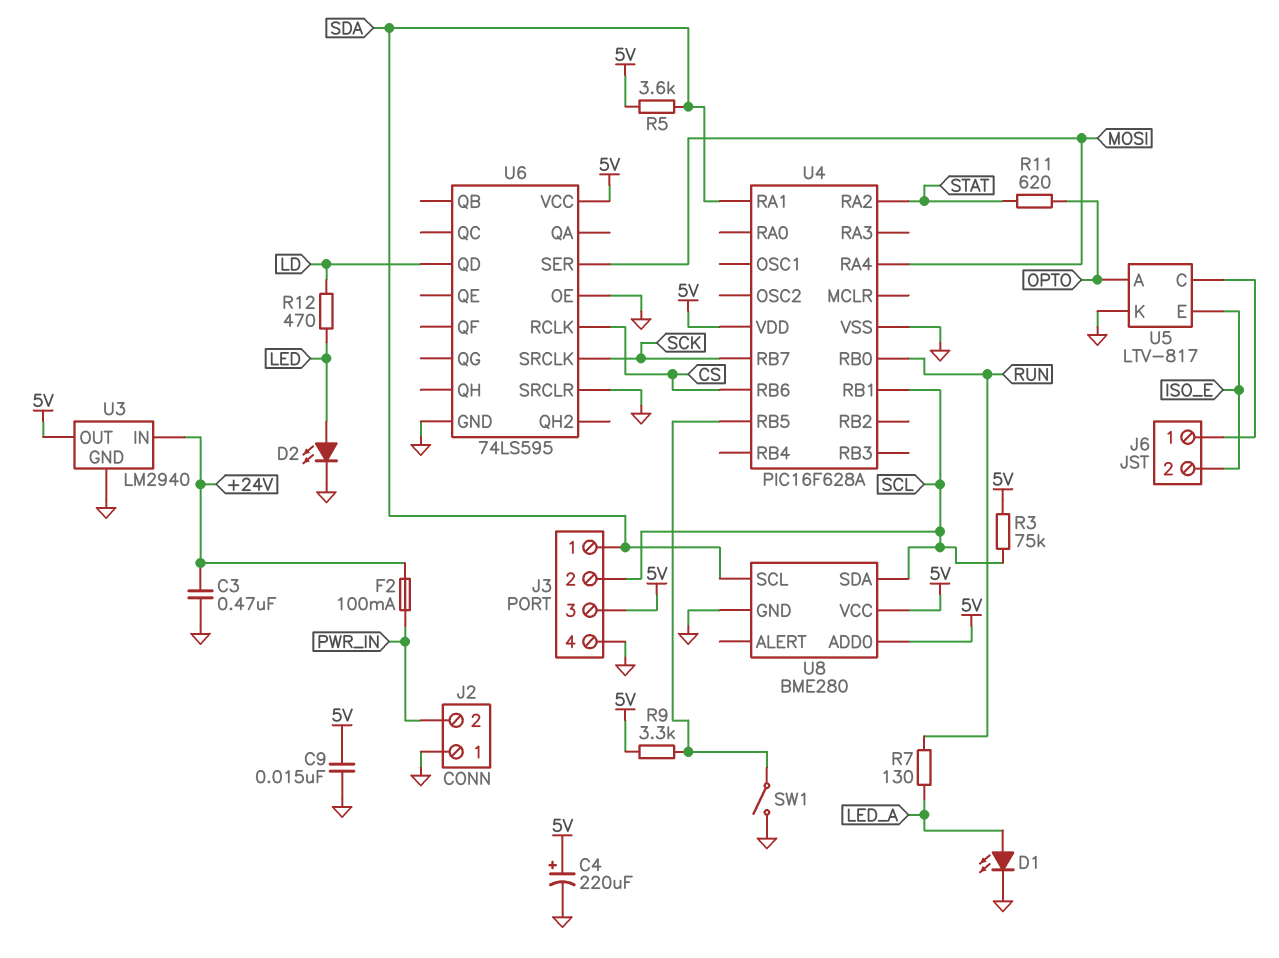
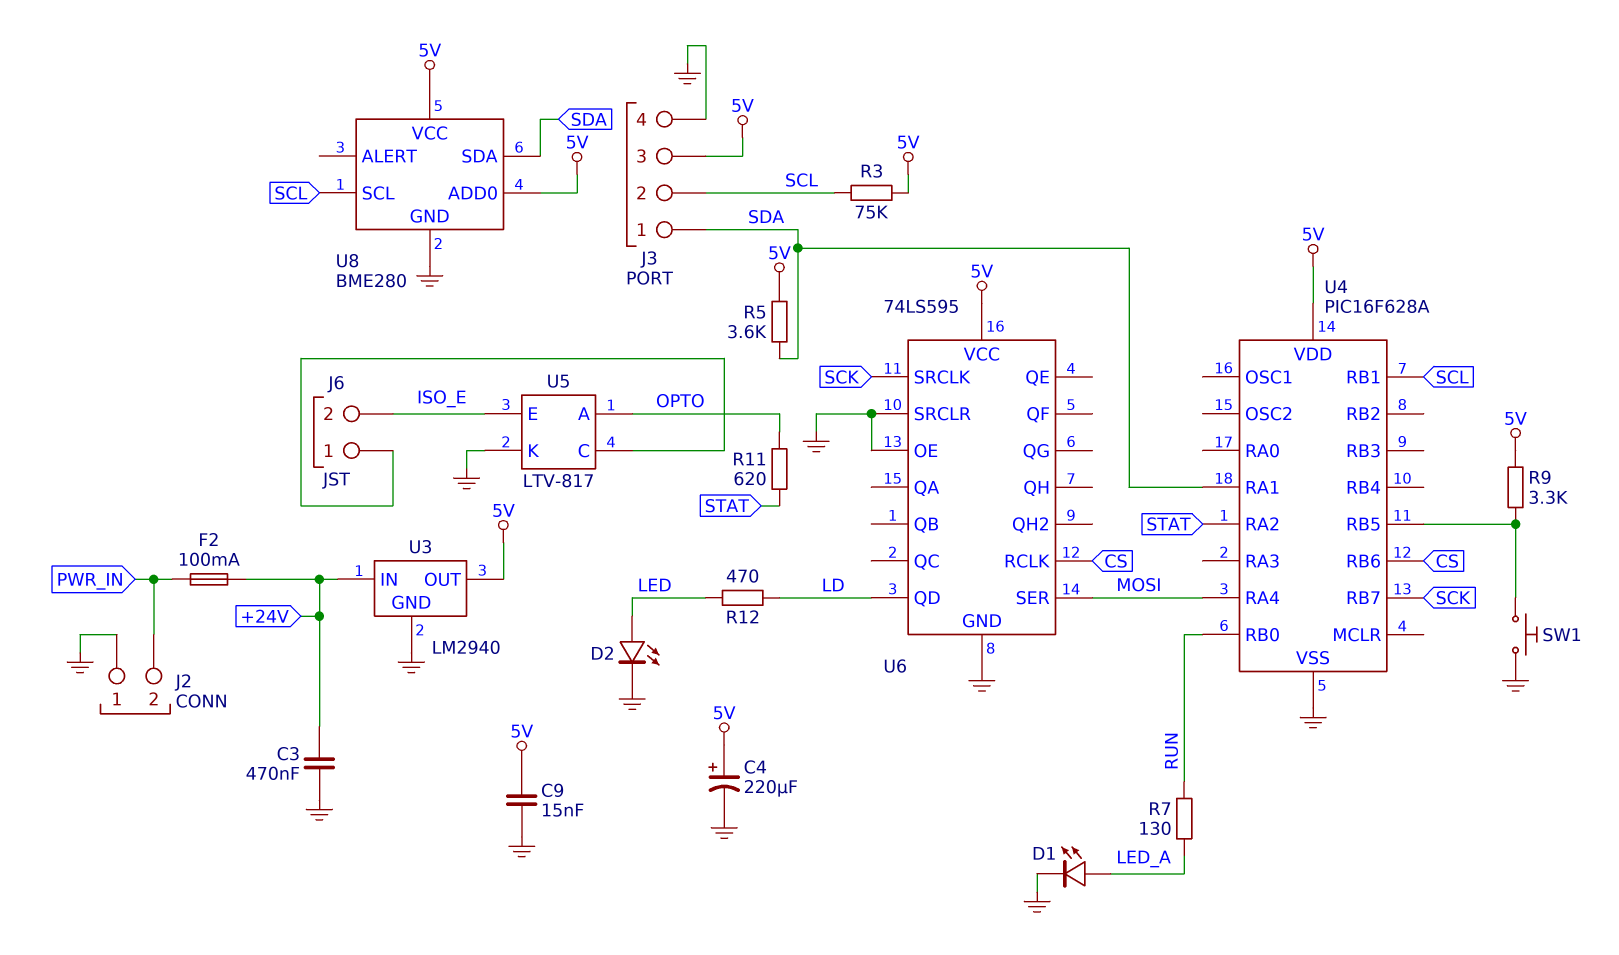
SW1: switch (GND, U4/RB5) -> button (GND, U4/RB5)
U8 pin SCL: SDA -> SCL
U8 pin SDA: SCL -> SDA

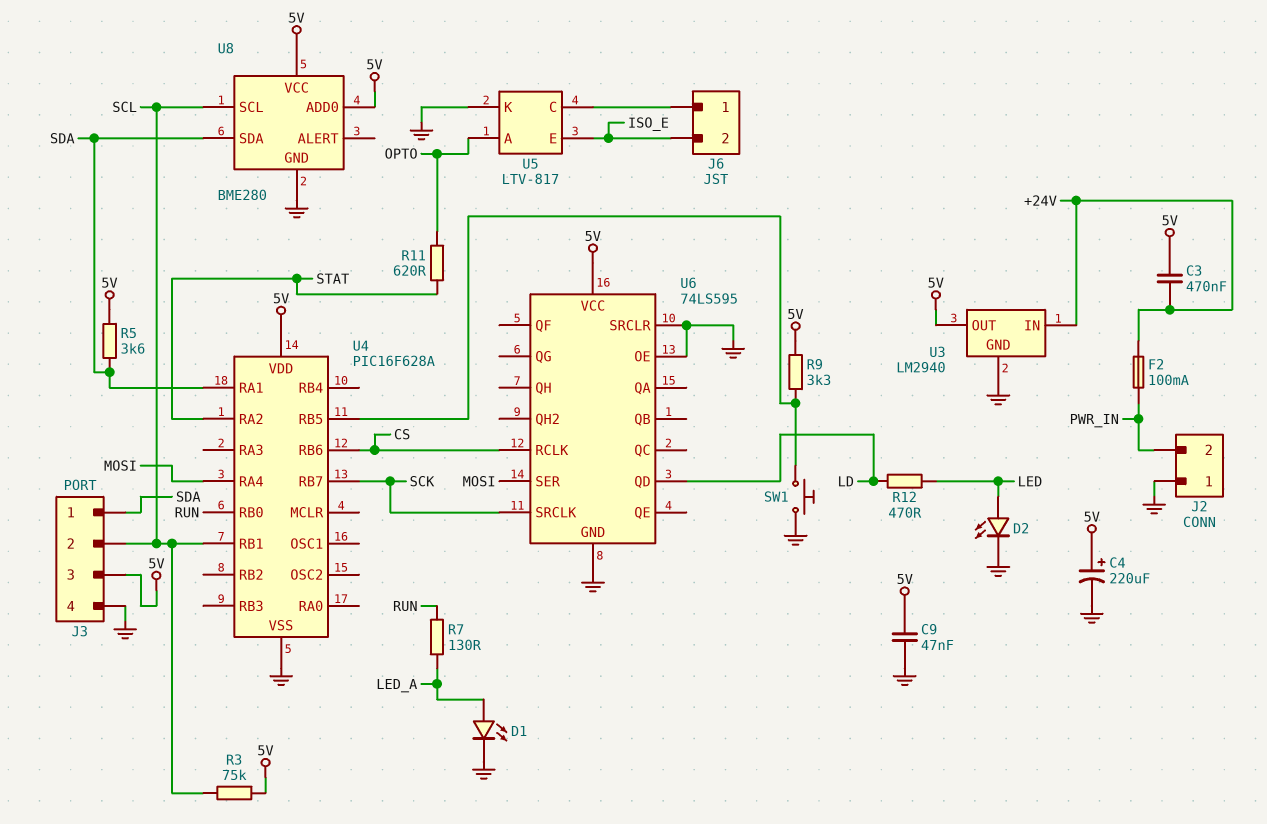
C3: 470nF (+24V, GND) -> 470nF (+24V, 5V)
C9: 15nF (5V, GND) -> 47nF (5V, GND)

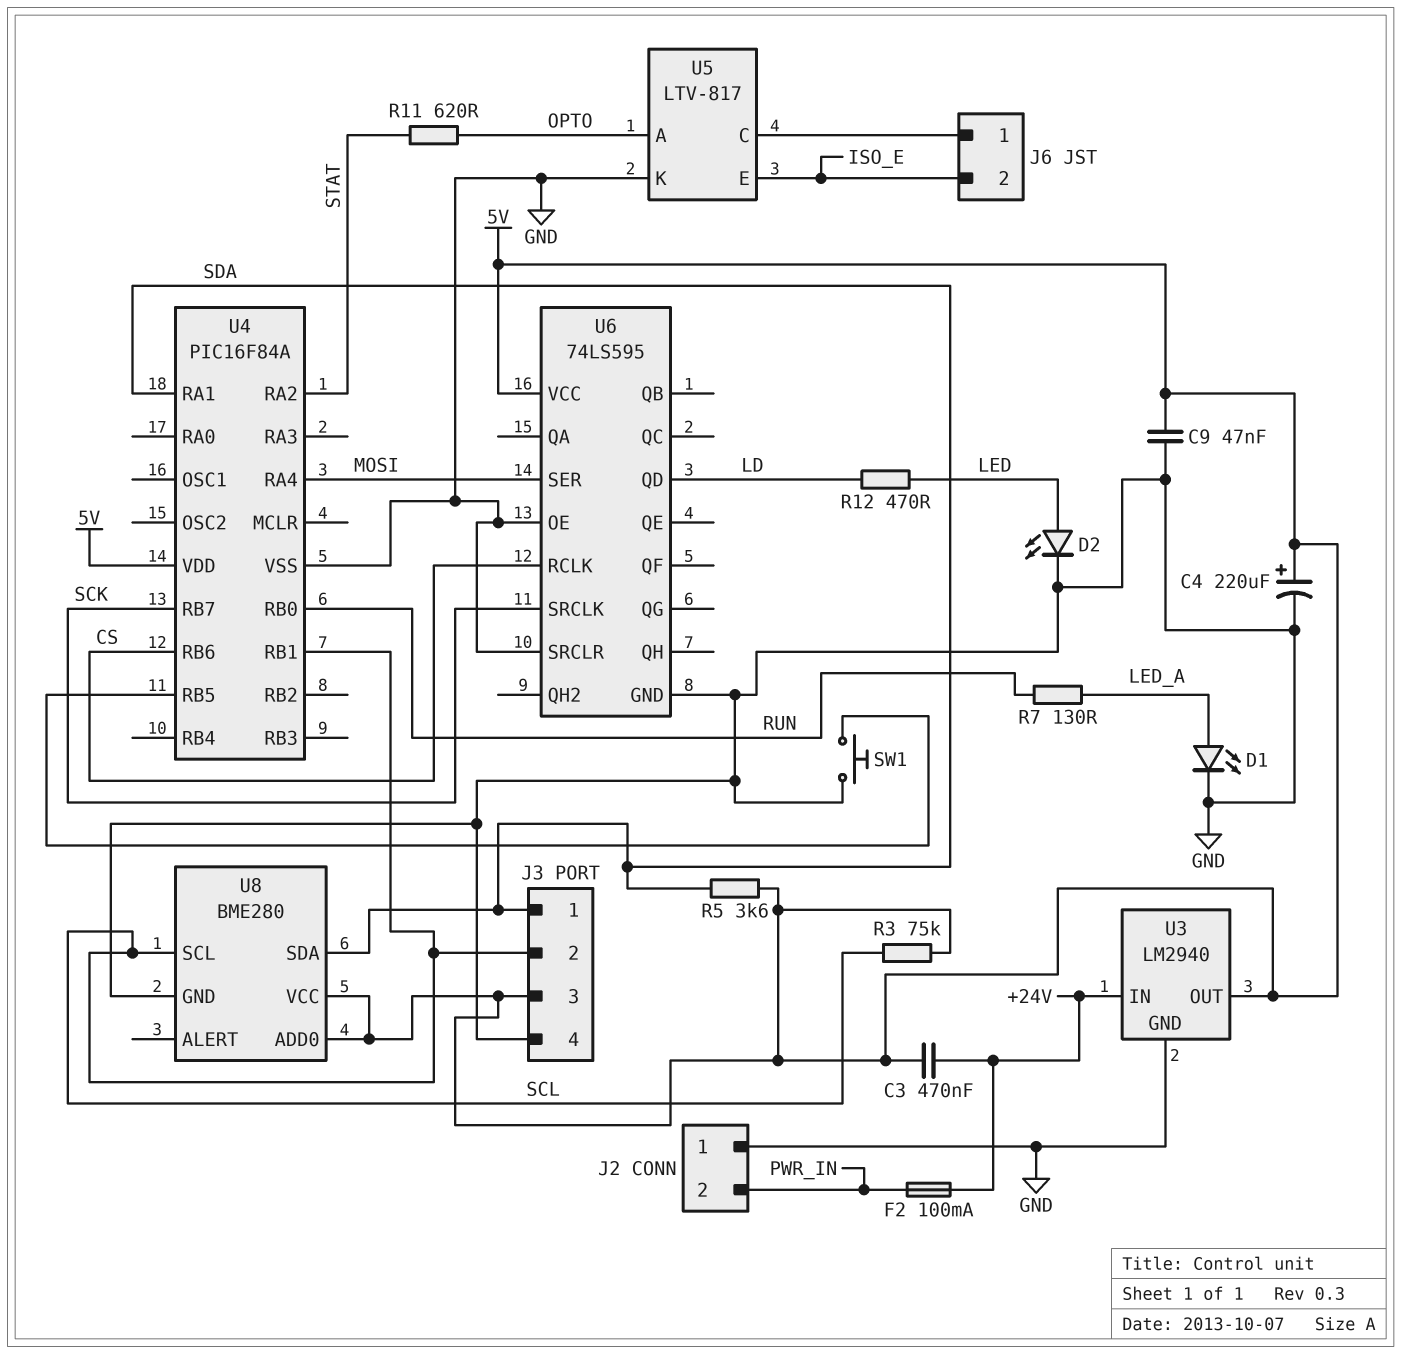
R9: 3.3k (5V, U4/RB5) -> none
U4: PIC16F628A -> PIC16F84A

